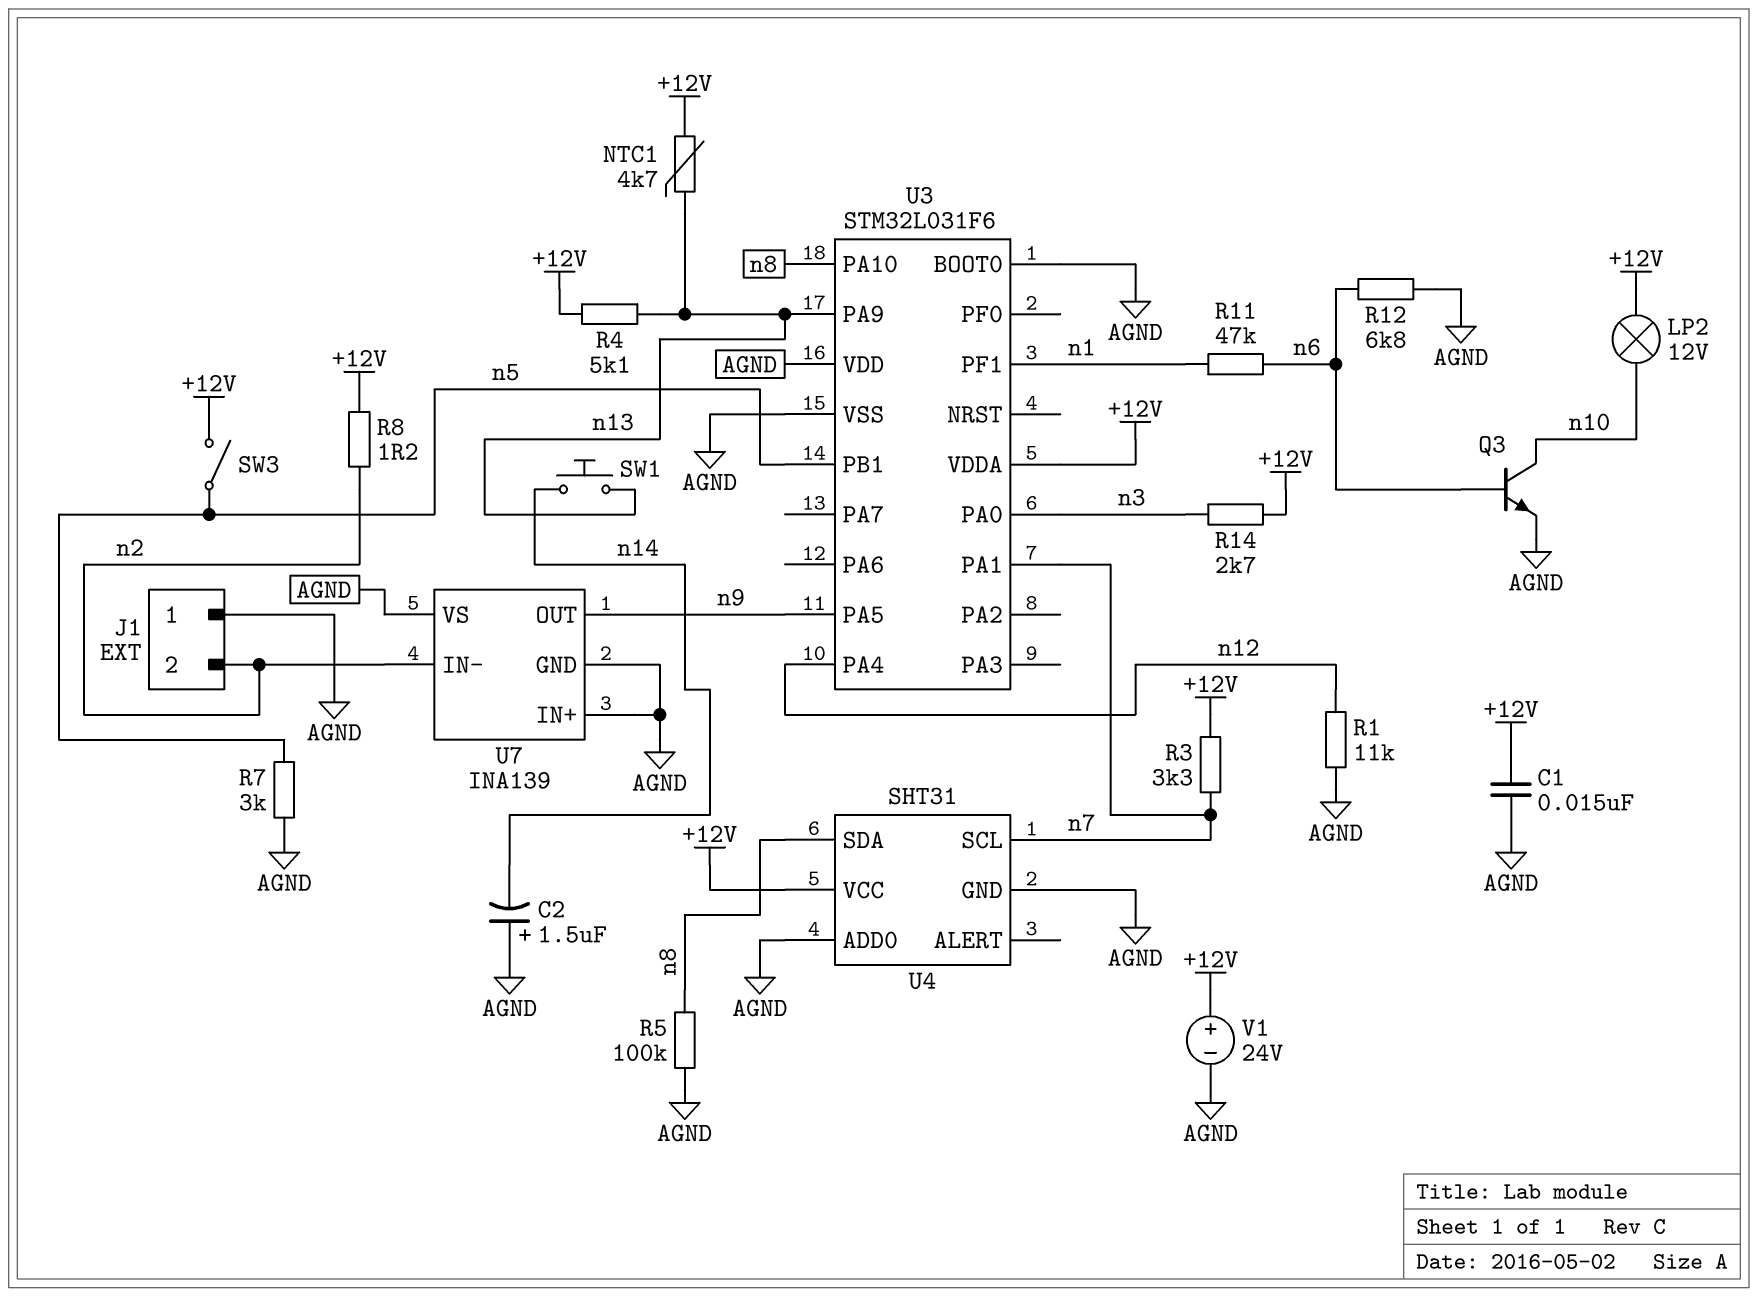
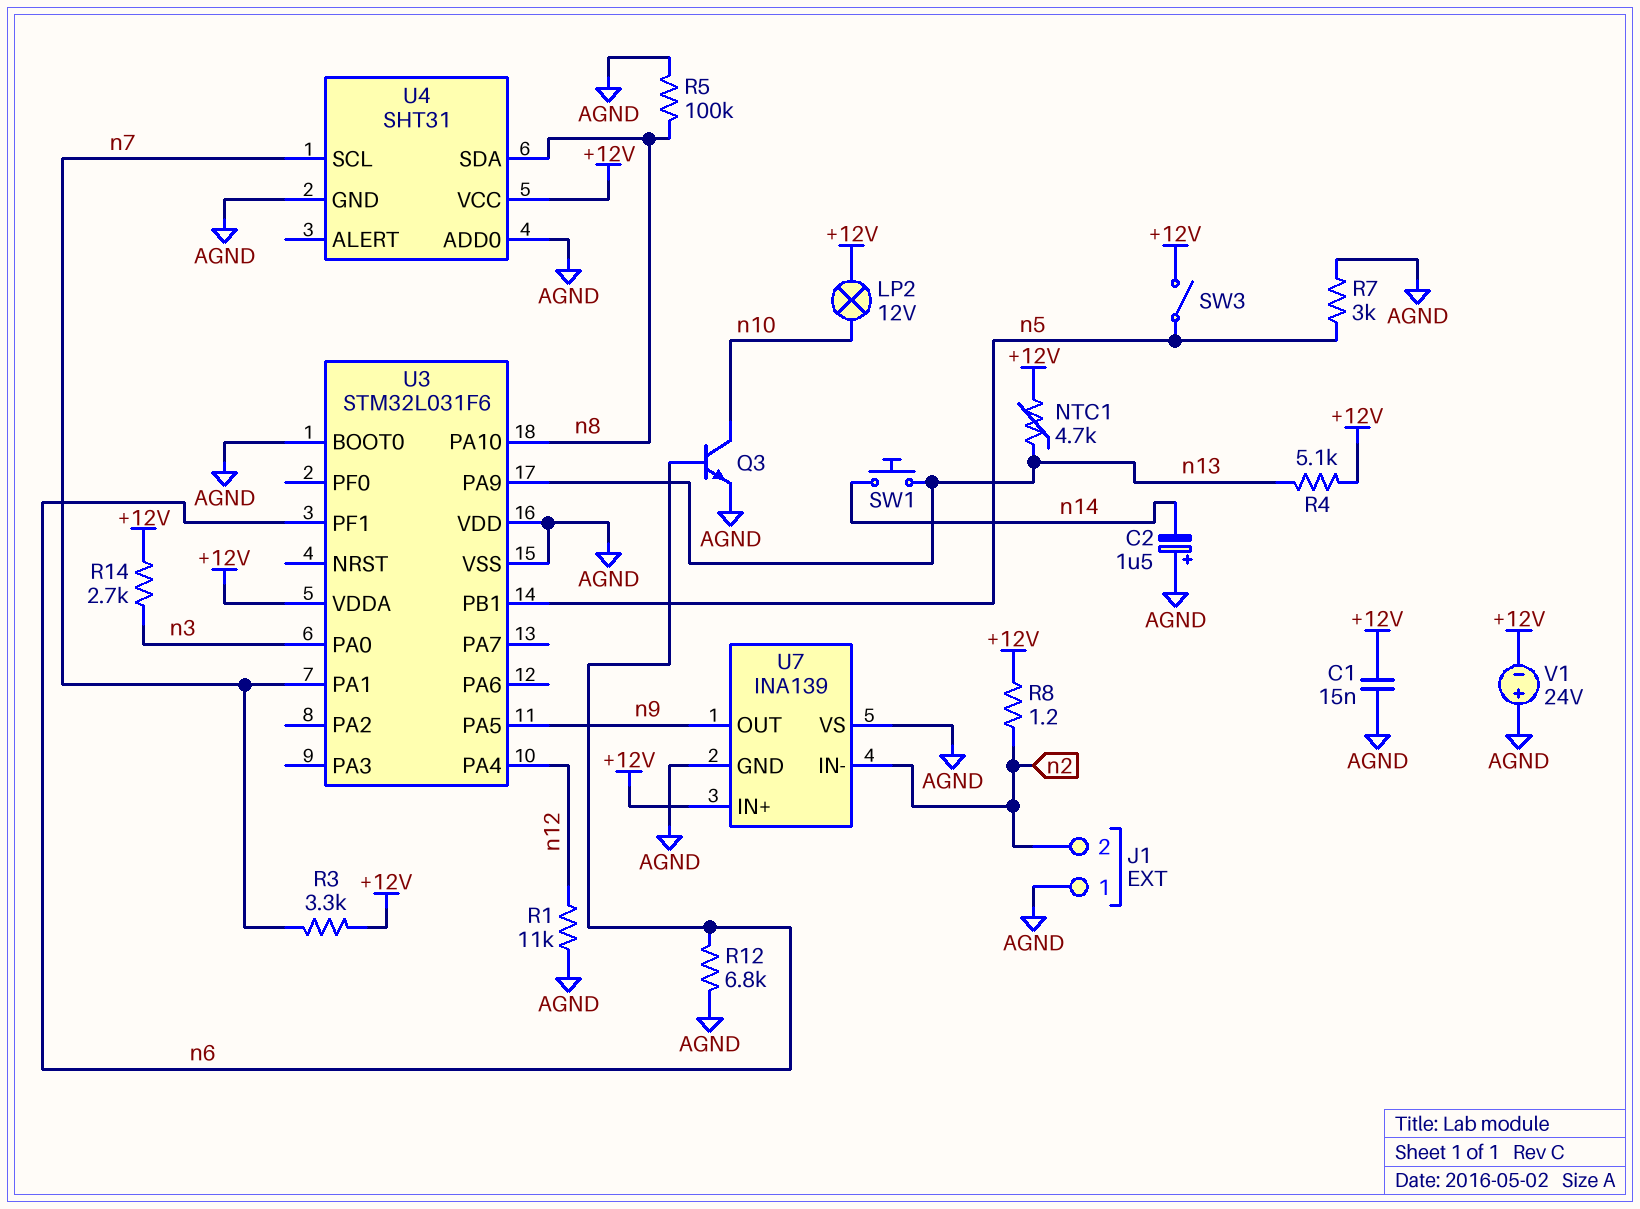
R11: 47k (n1, n6) -> none
U3 pin PF1: n1 -> n6
U7 pin IN+: AGND -> +12V
V1: 24V (plus +12V, minus AGND) -> 24V (plus AGND, minus +12V)

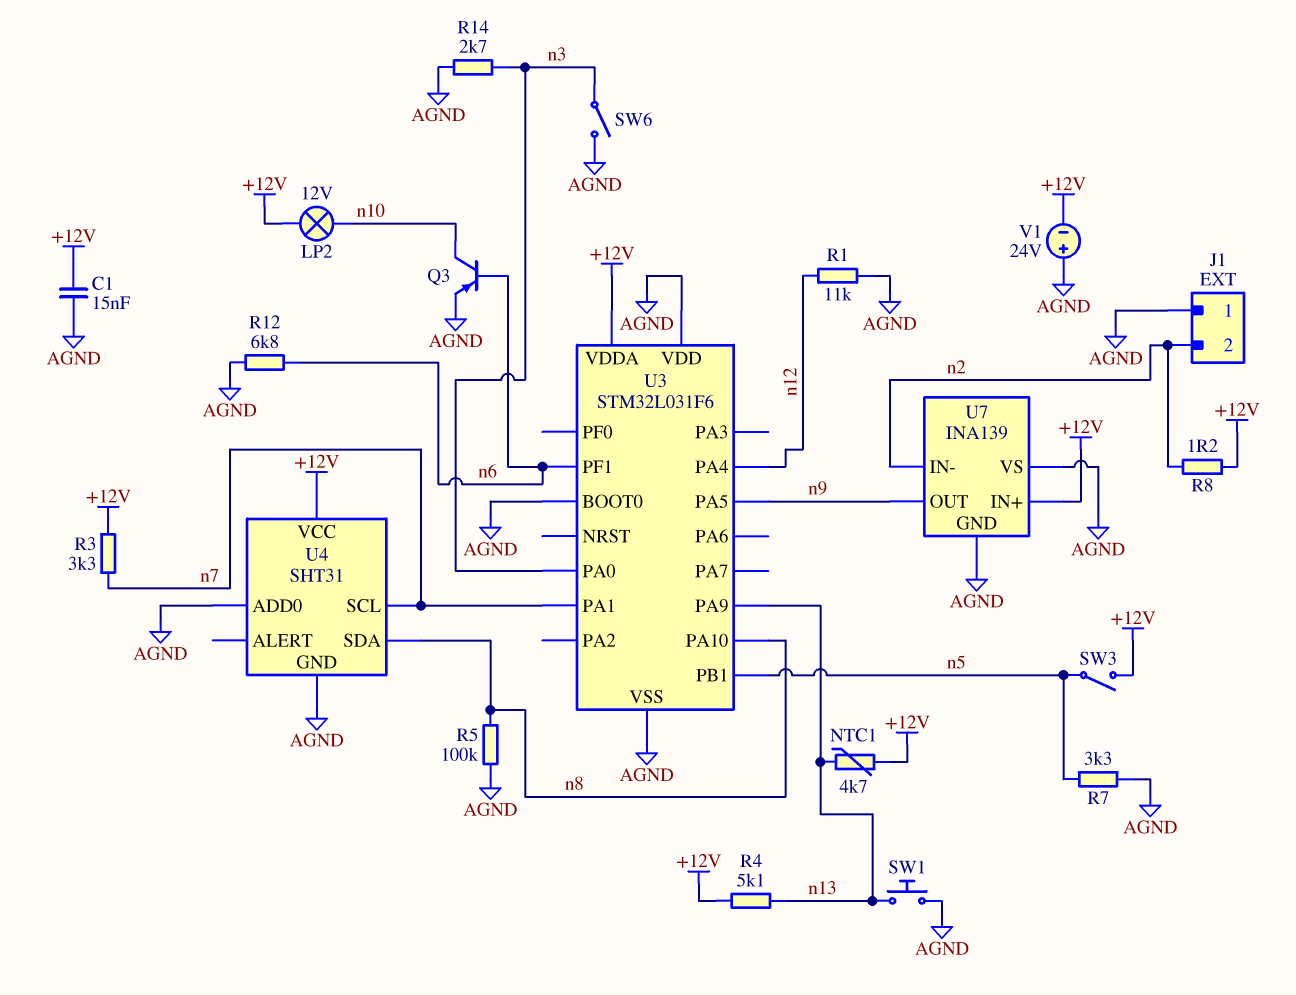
C2: 1.5uF (plus AGND, minus n14) -> none
Q3: NPN (B n6, C n10, E AGND) -> PNP (B n6, C n10, E AGND)
R7: 3k (AGND, n5) -> 3.3k (AGND, n5)
R14: 2.7k (+12V, n3) -> 2.7k (AGND, n3)
SW1: button (n13, n14) -> button (AGND, n13)
SW6: none -> switch (AGND, n3)

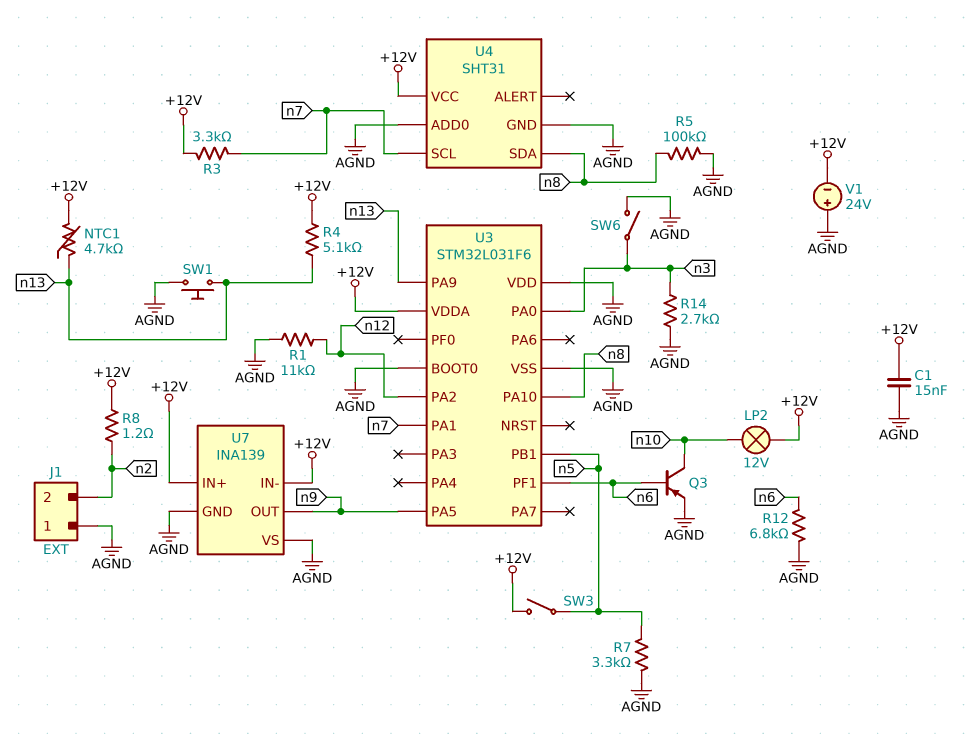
U3 pin PA2: none -> n12
U3 pin PA4: n12 -> none
U7 pin IN-: n2 -> +12V

